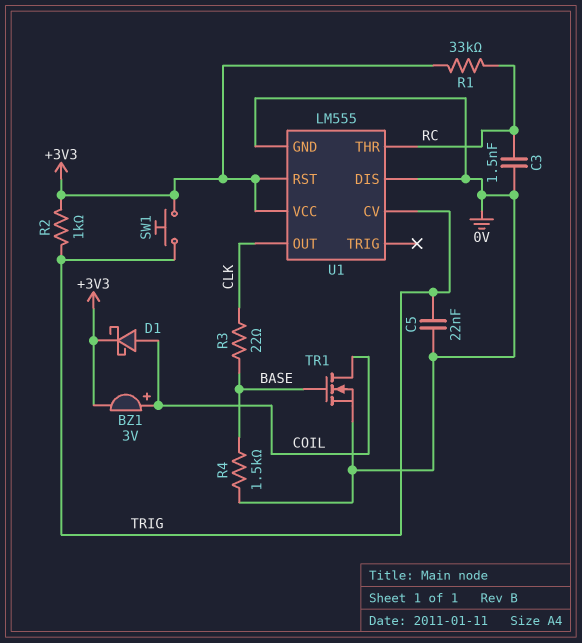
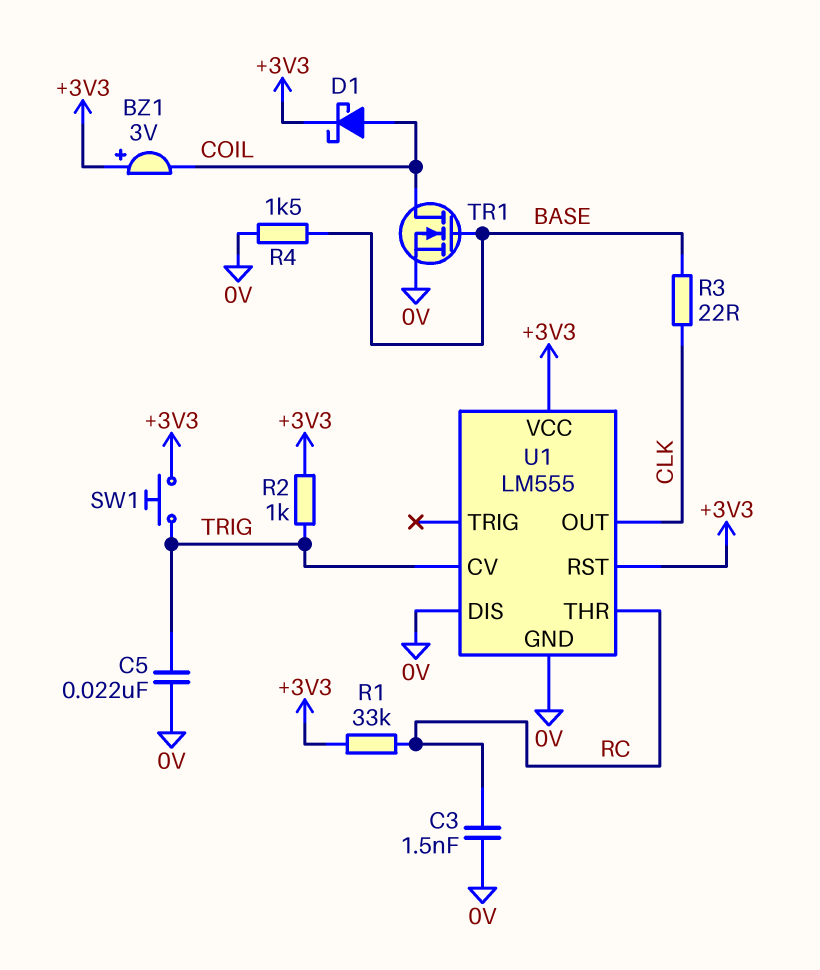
BZ1: buzzer 3V (plus COIL, minus +3V3) -> buzzer 3V (plus +3V3, minus COIL)

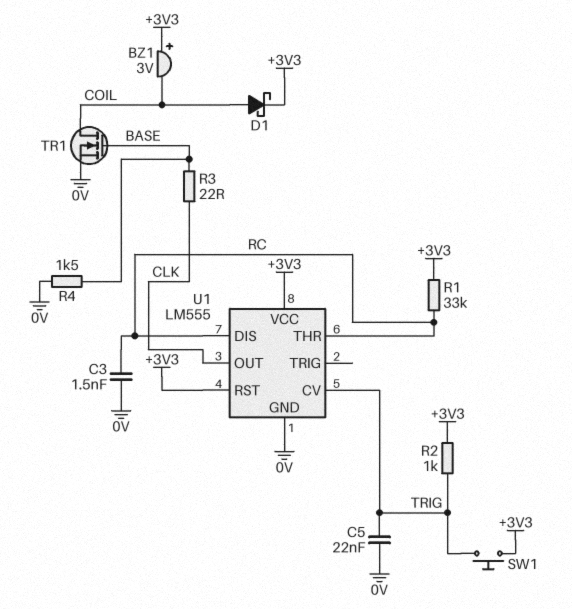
U1 pin DIS: 0V -> RC

